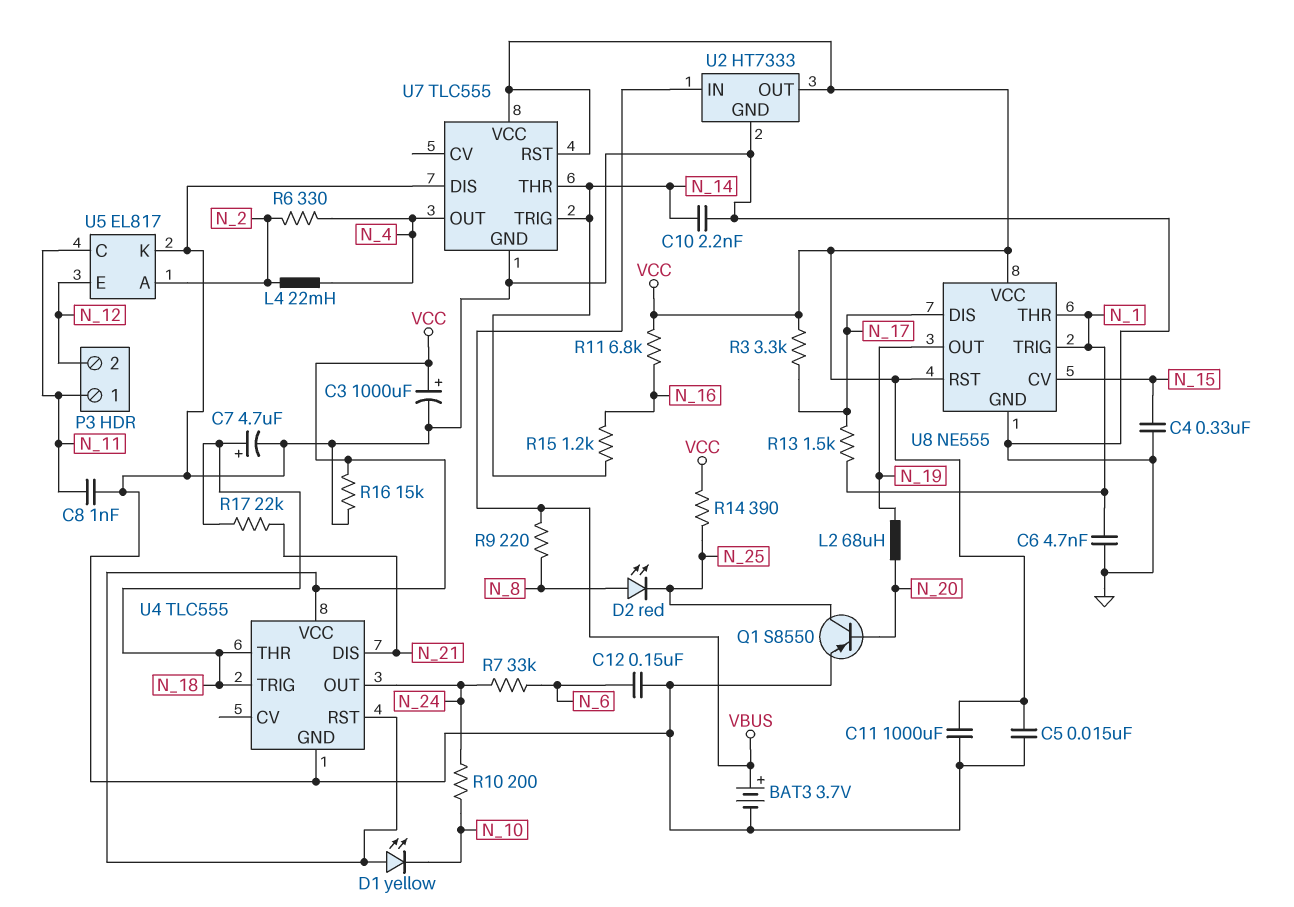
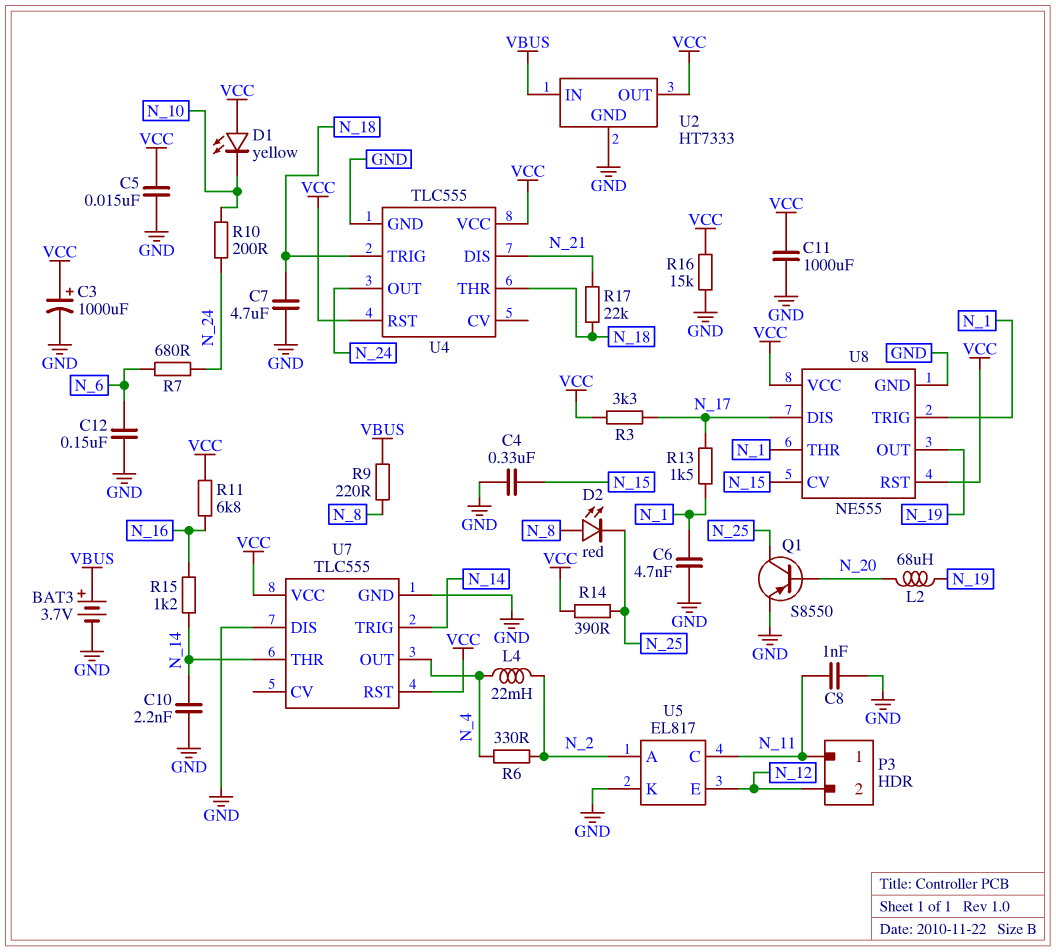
C7: 4.7uF (plus N_18, minus GND) -> 4.7uF (GND, N_18)
R7: 33k (N_6, N_24) -> 680 (N_6, N_24)

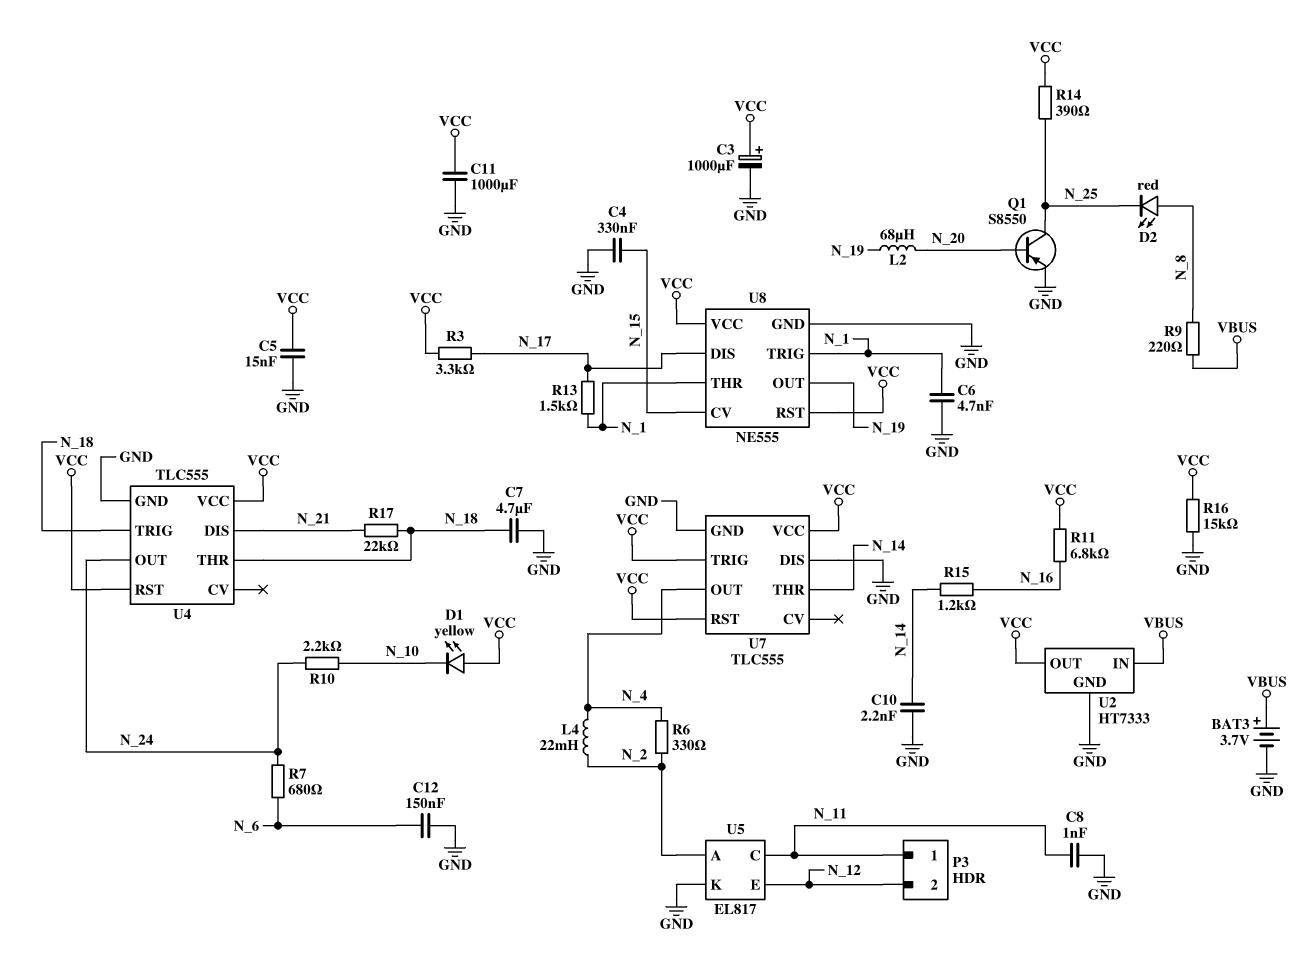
R10: 200 (N_10, N_24) -> 2.2k (N_10, N_24)
U7 pin TRIG: N_14 -> VCC

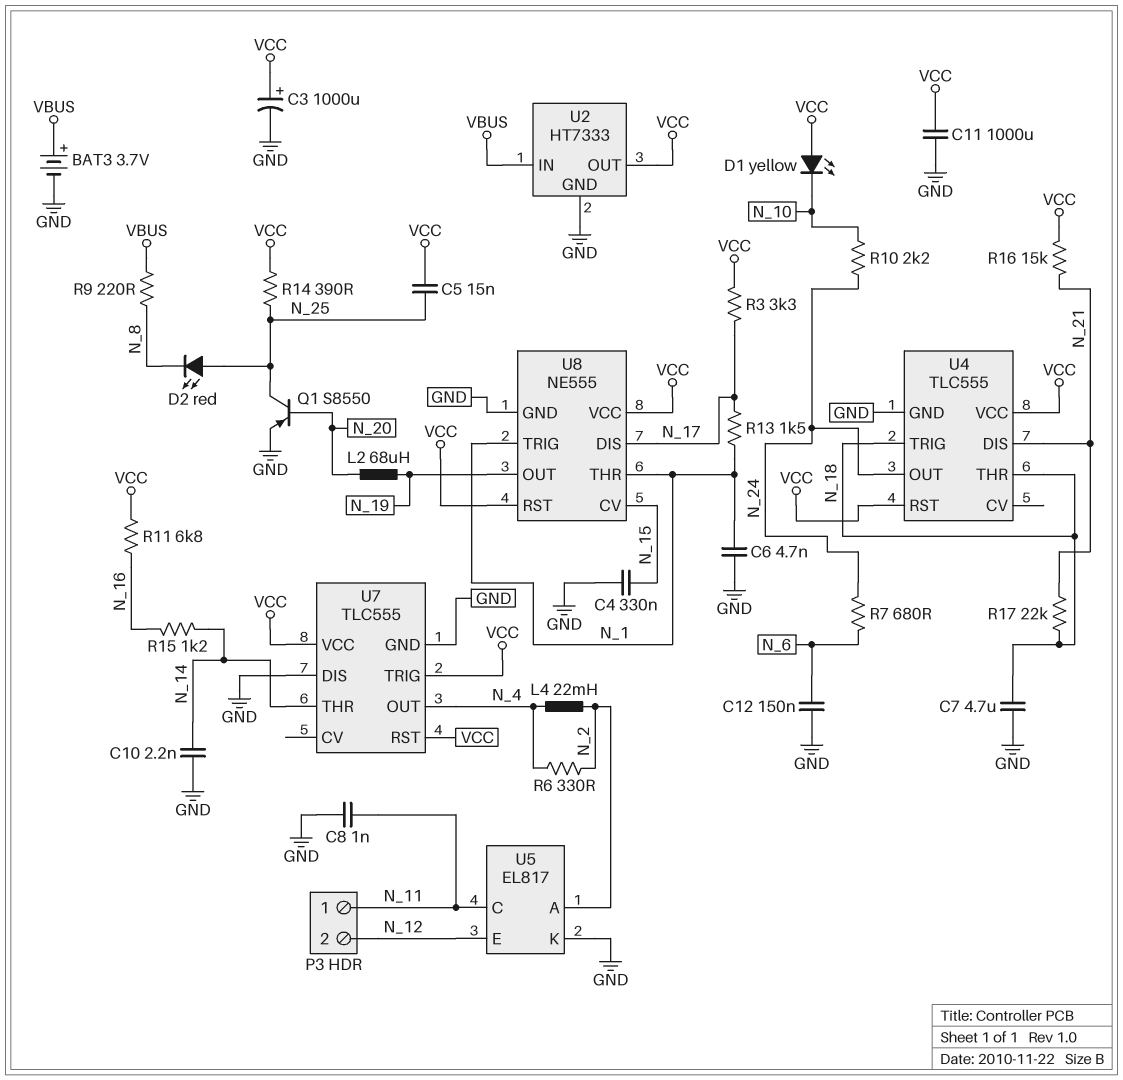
C5: 15nF (GND, VCC) -> 15nF (N_25, VCC)
D2: LED red (A N_8, K N_25) -> LED red (A N_25, K N_8)
R16: 15k (GND, VCC) -> 15k (N_21, VCC)

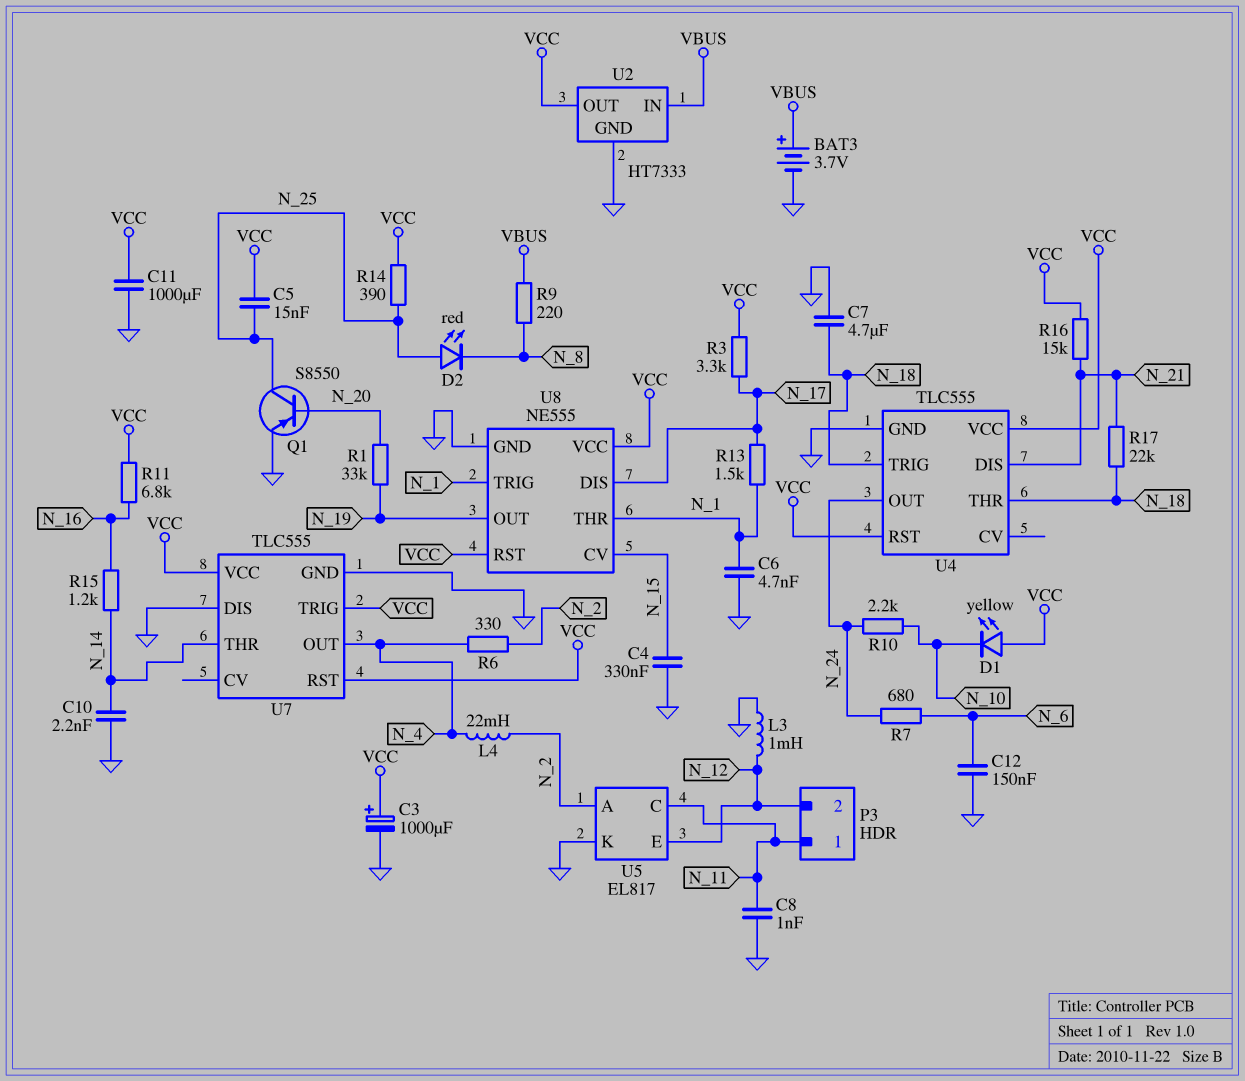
L2: 68uH (N_19, N_20) -> none
L3: none -> 1mH (GND, N_12)
R1: none -> 33k (N_19, N_20)

